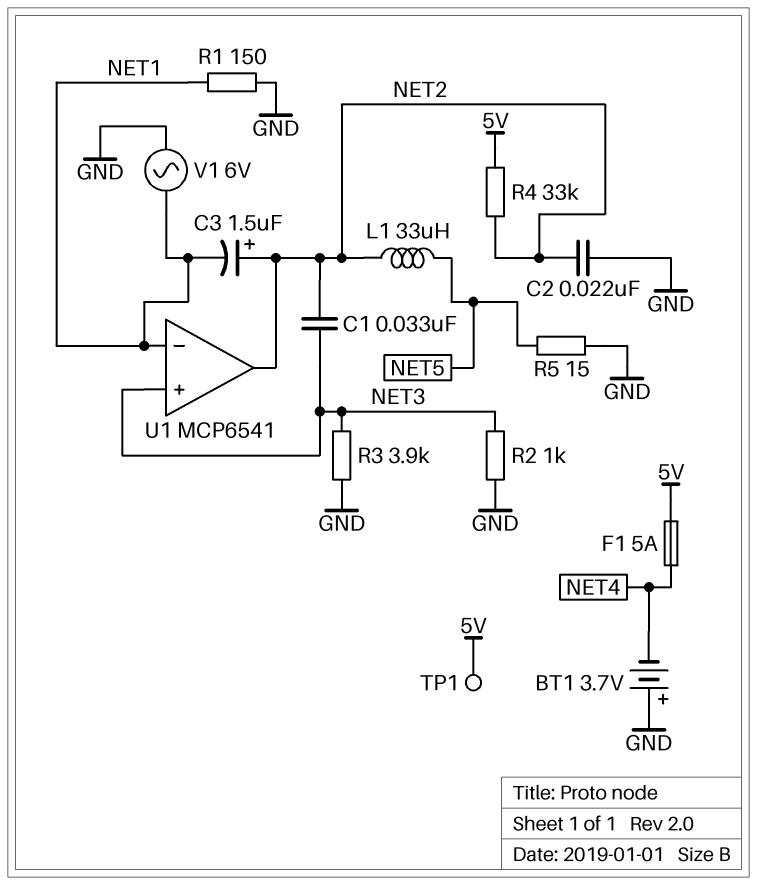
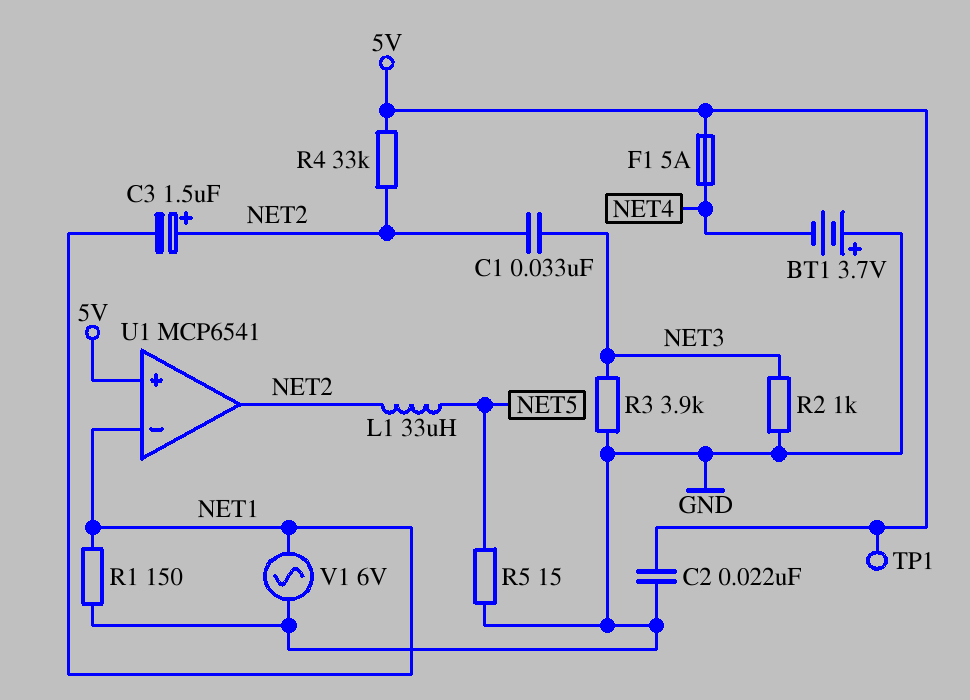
C2: 22nF (GND, NET2) -> 22nF (5V, GND)
U1 pin in+: NET3 -> 5V

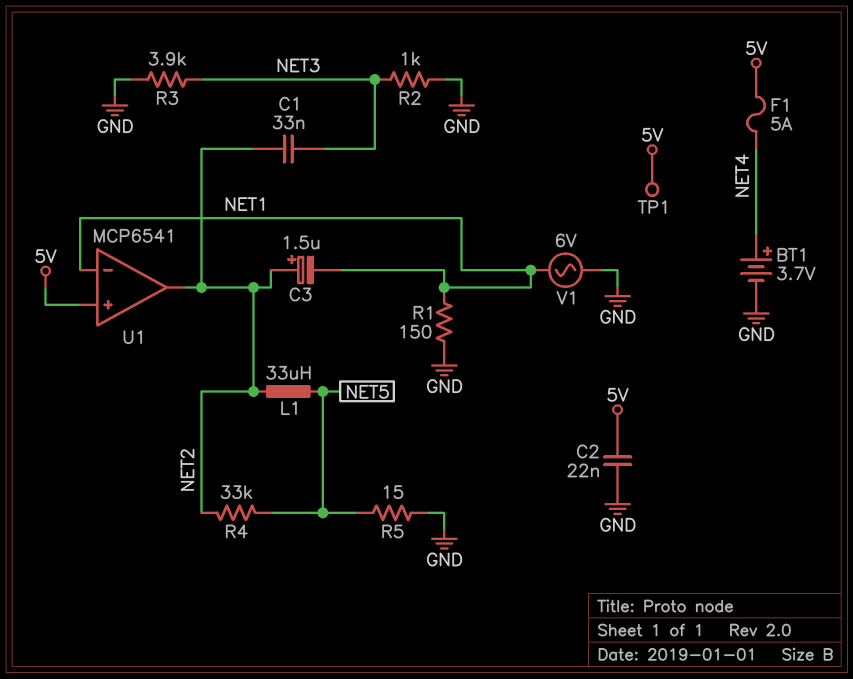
BT1: 3.7V (plus GND, minus NET4) -> 3.7V (plus NET4, minus GND)
R4: 33k (5V, NET2) -> 33k (NET2, NET5)

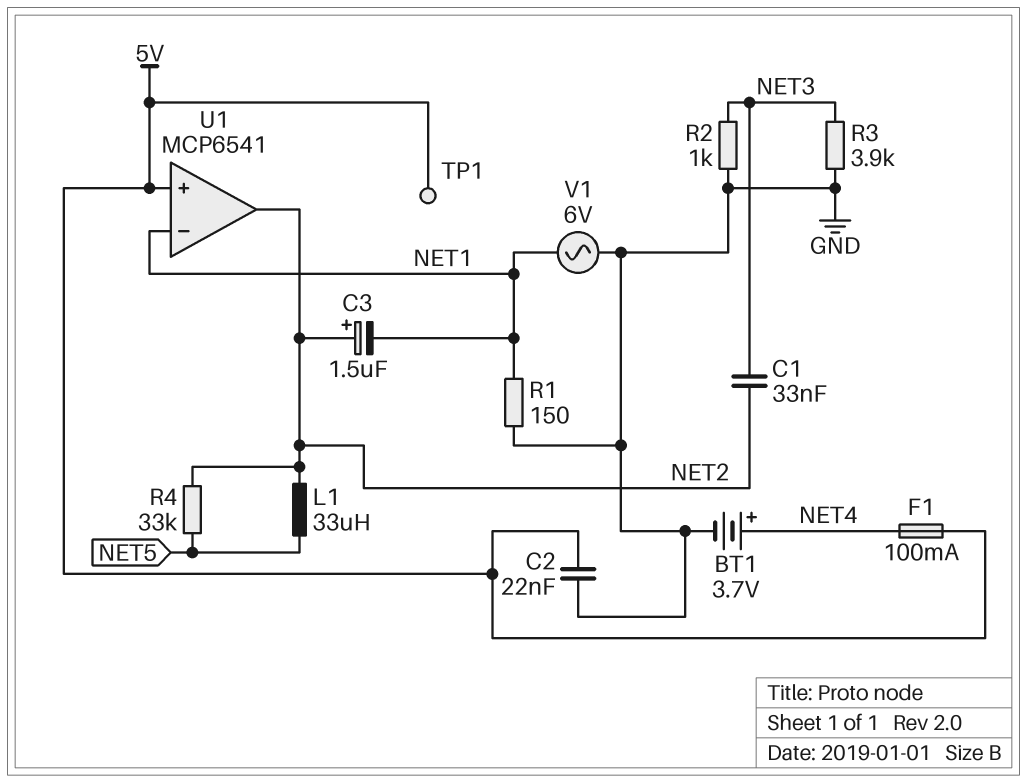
F1: 5A (5V, NET4) -> 100mA (5V, NET4)
R5: 15 (GND, NET5) -> none

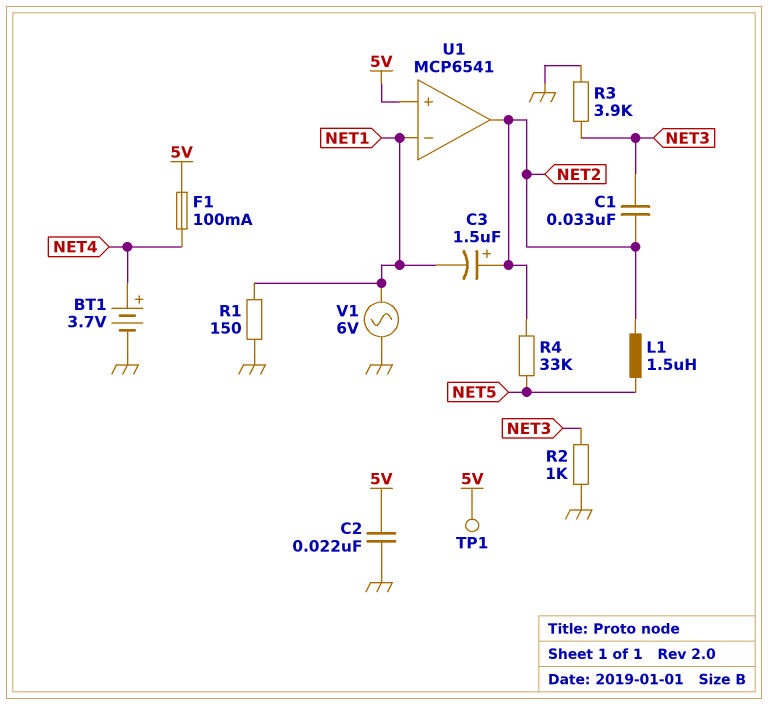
L1: 33uH (NET2, NET5) -> 1.5uH (NET2, NET5)

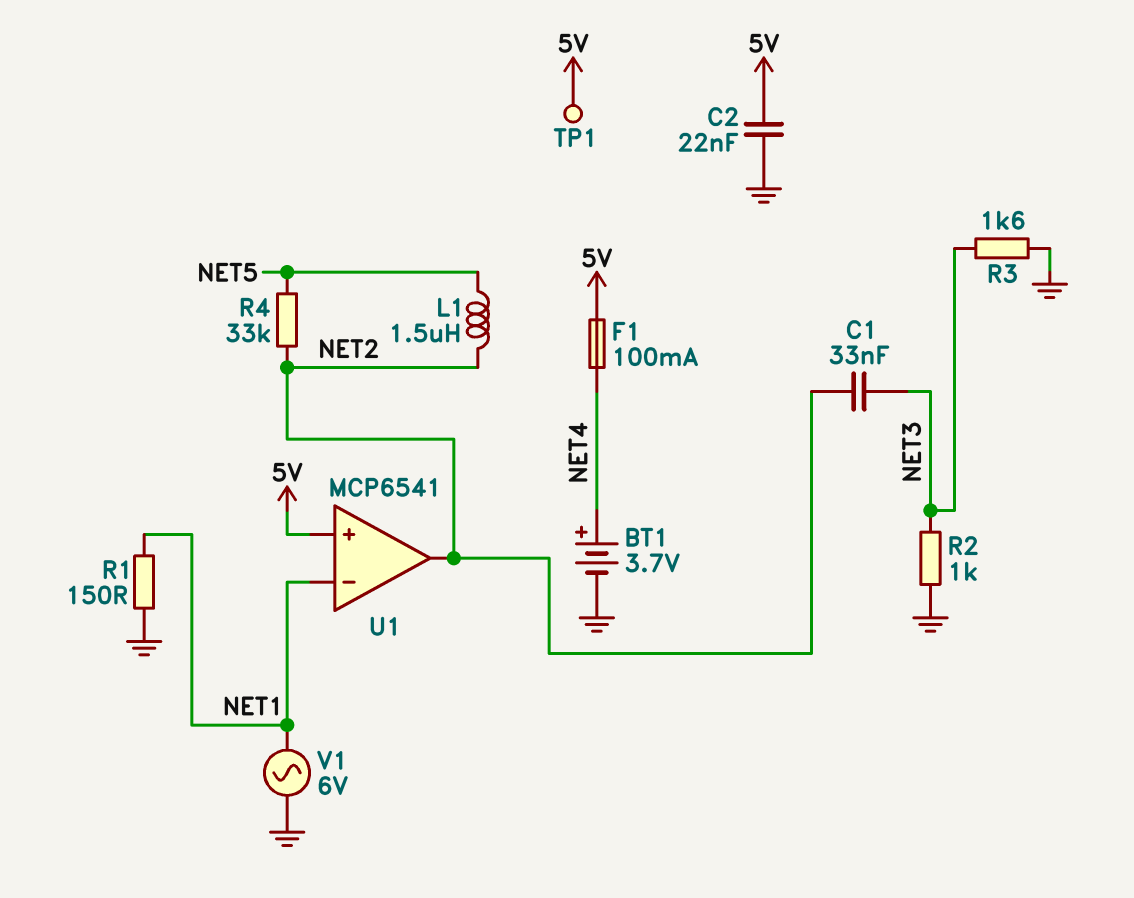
C3: 1.5uF (plus NET2, minus NET1) -> none
R3: 3.9k (GND, NET3) -> 1.6k (GND, NET3)

